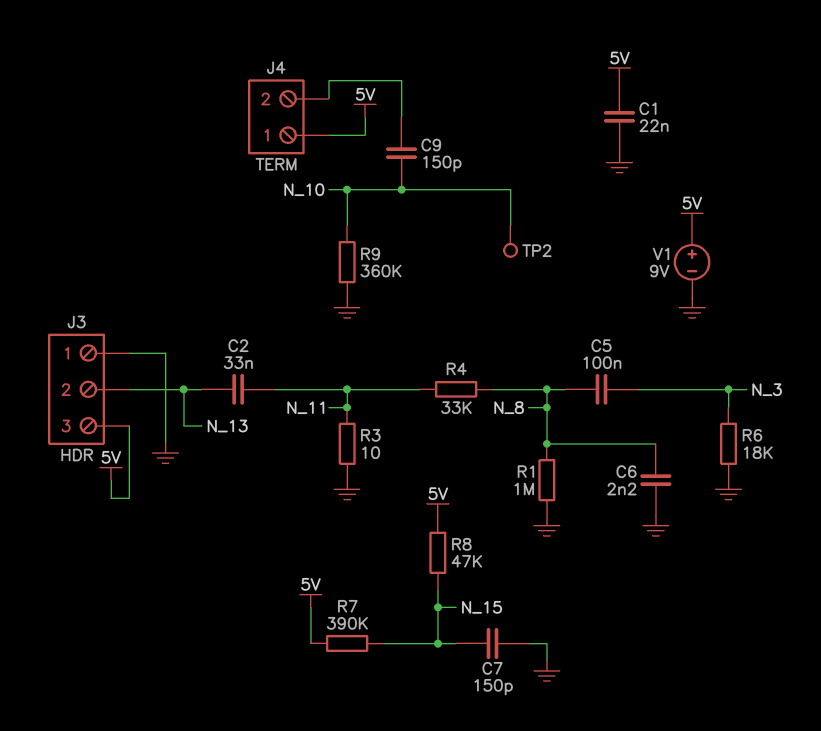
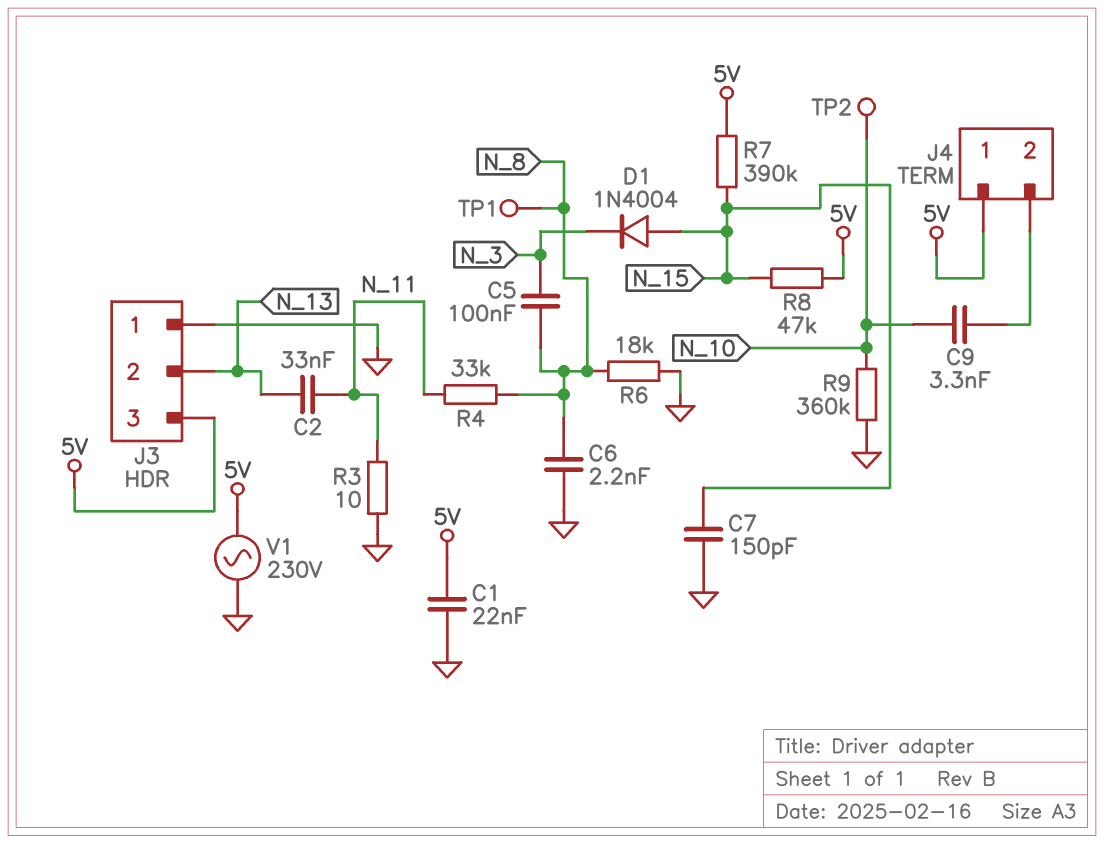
C9: 150pF (J4/2, N_10) -> 3.3nF (J4/2, N_10)
D1: none -> diode 1N4004 (A N_15, K N_3)
R1: 1M (GND, N_8) -> none
R6: 18k (GND, N_3) -> 18k (GND, N_8)
TP1: none -> test point (N_8)
V1: 9V (plus 5V, minus GND) -> AC 230V (5V, GND)

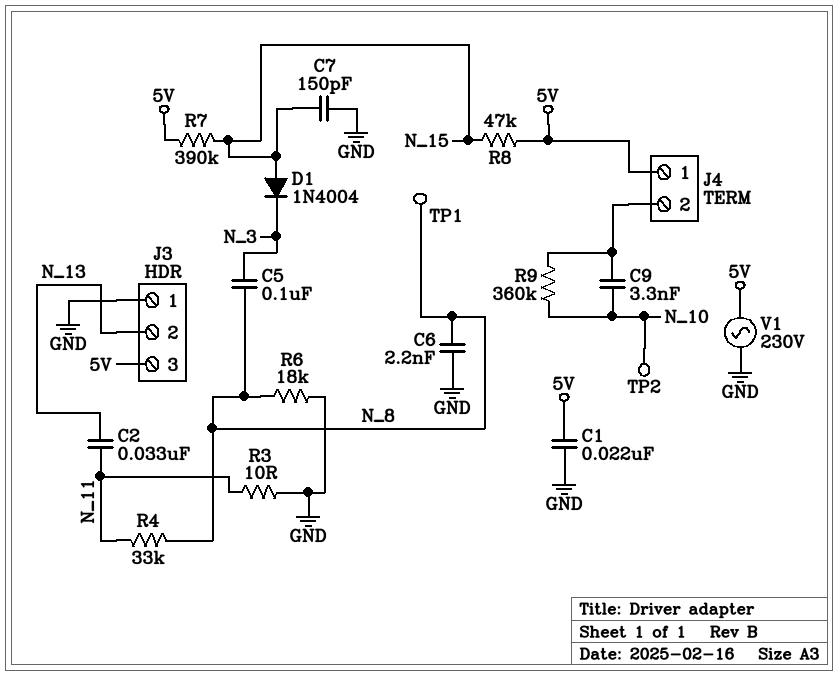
R9: 360k (GND, N_10) -> 360k (J4/2, N_10)

